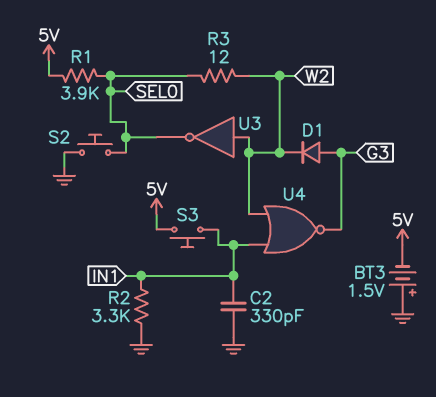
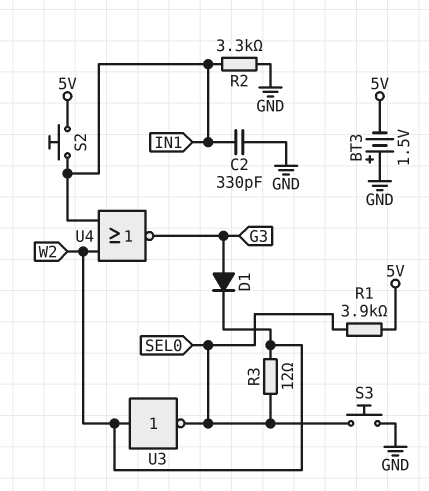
S2: button (GND, SEL0) -> button (5V, IN1)
S3: button (5V, IN1) -> button (GND, SEL0)

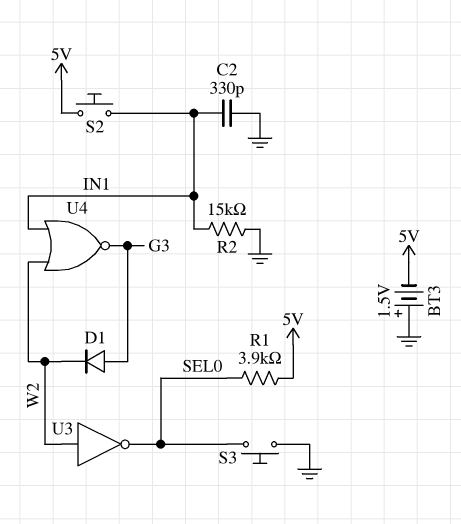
R2: 3.3k (GND, IN1) -> 15k (GND, IN1)
R3: 12 (SEL0, W2) -> none

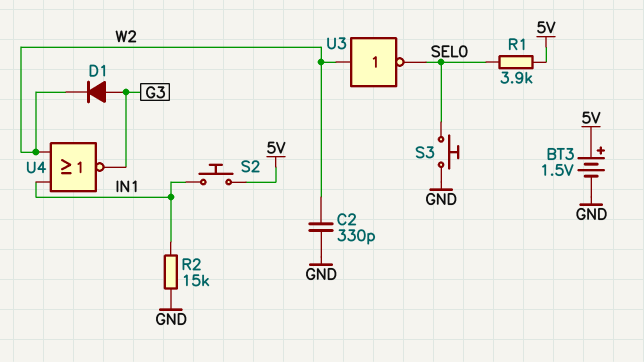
BT3: 1.5V (plus GND, minus 5V) -> 1.5V (plus 5V, minus GND)
C2: 330pF (GND, IN1) -> 330pF (GND, W2)

